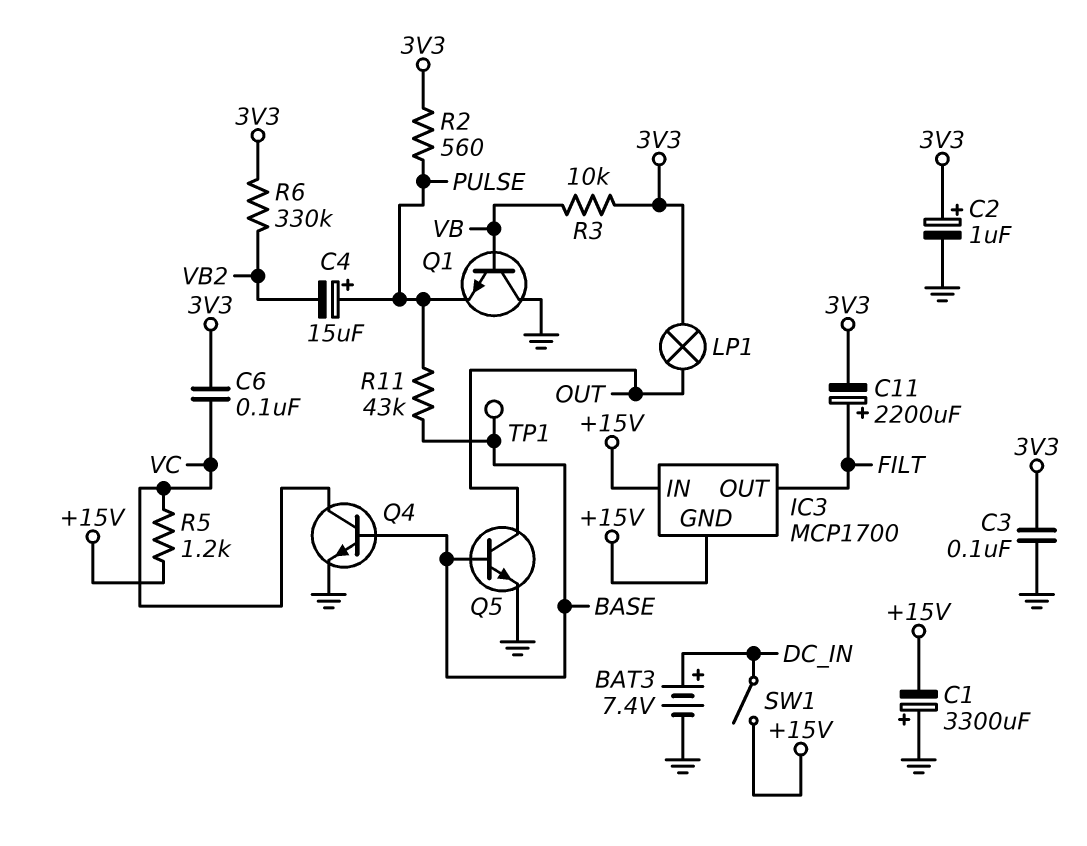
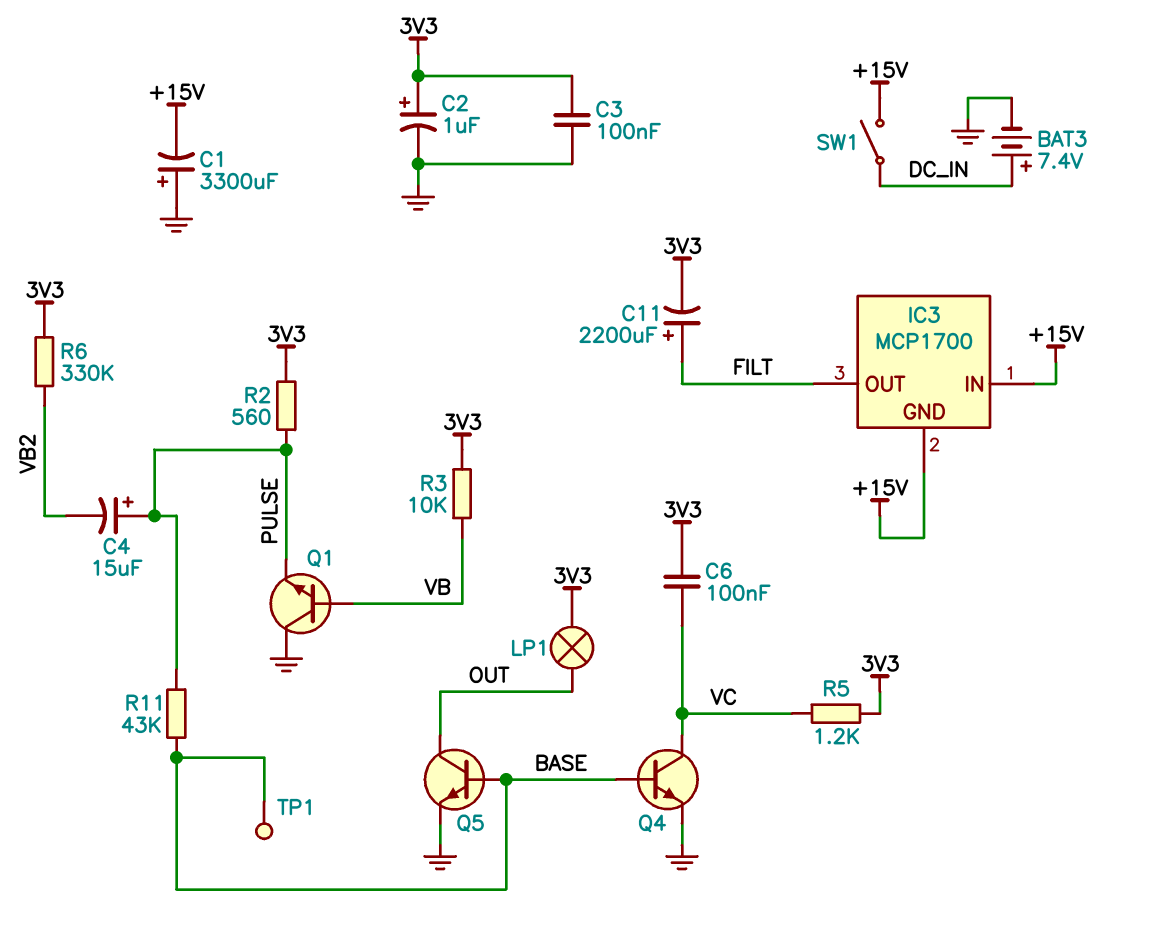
R5: 1.2k (+15V, VC) -> 1.2k (3V3, VC)

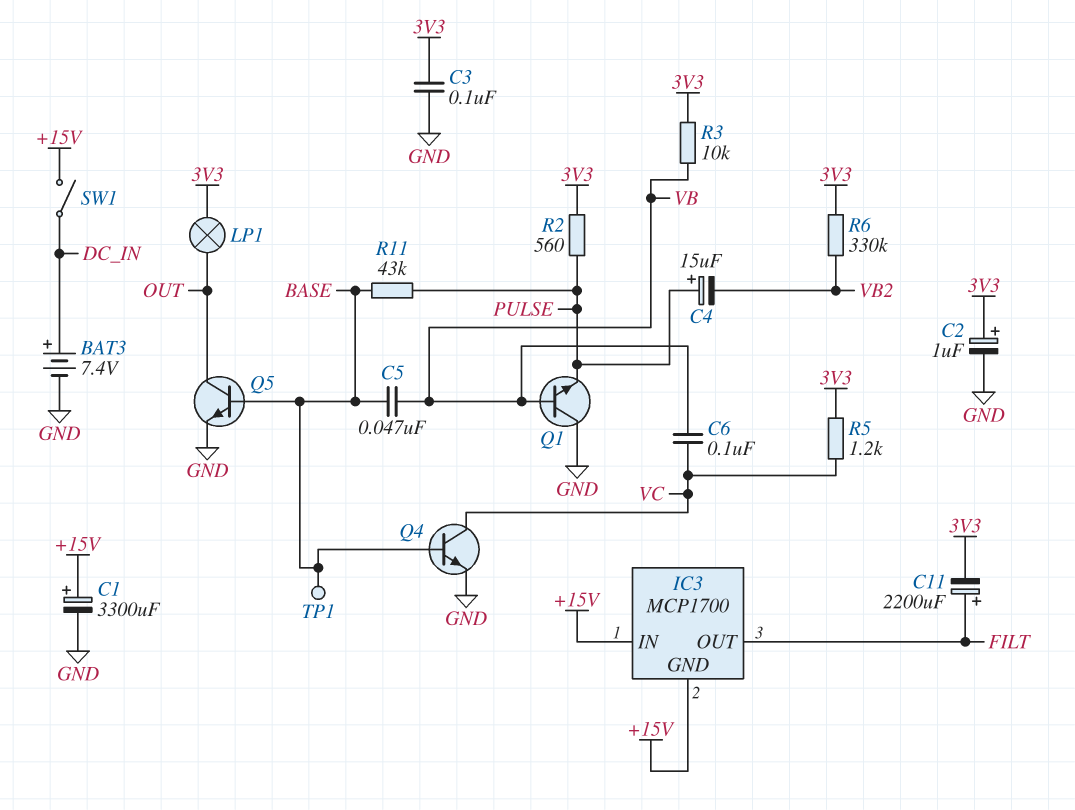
C1: 3300uF (plus GND, minus +15V) -> 3300uF (plus +15V, minus GND)
C5: none -> 47nF (BASE, VB)
C6: 100nF (3V3, VC) -> 100nF (VB, VC)

